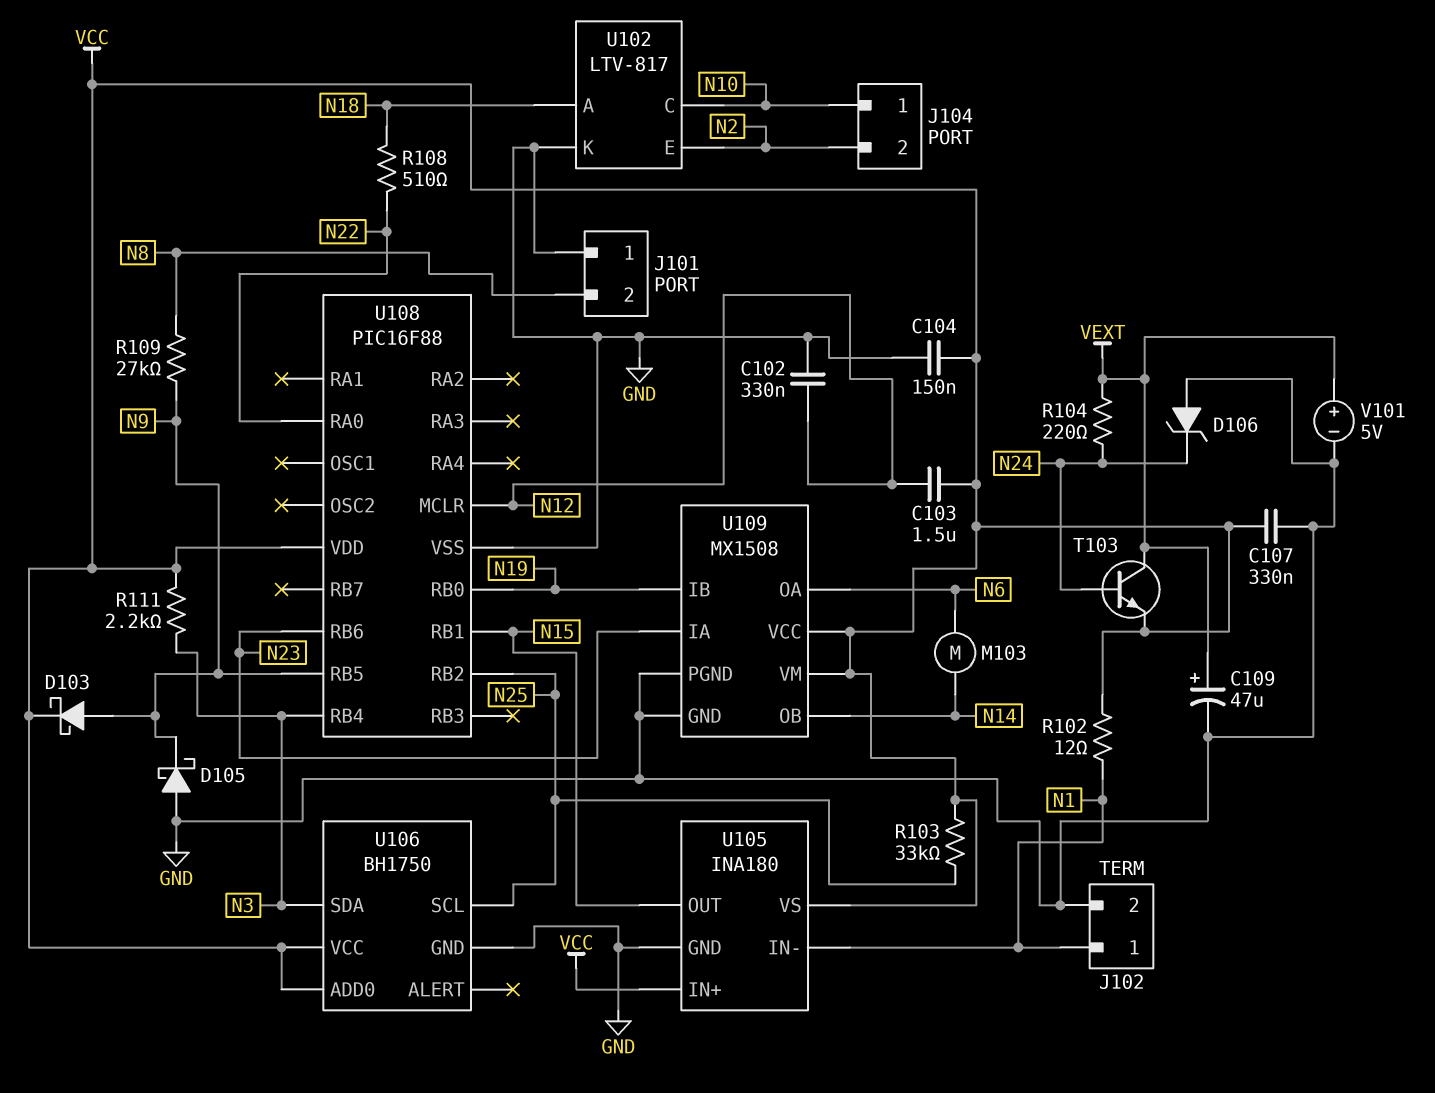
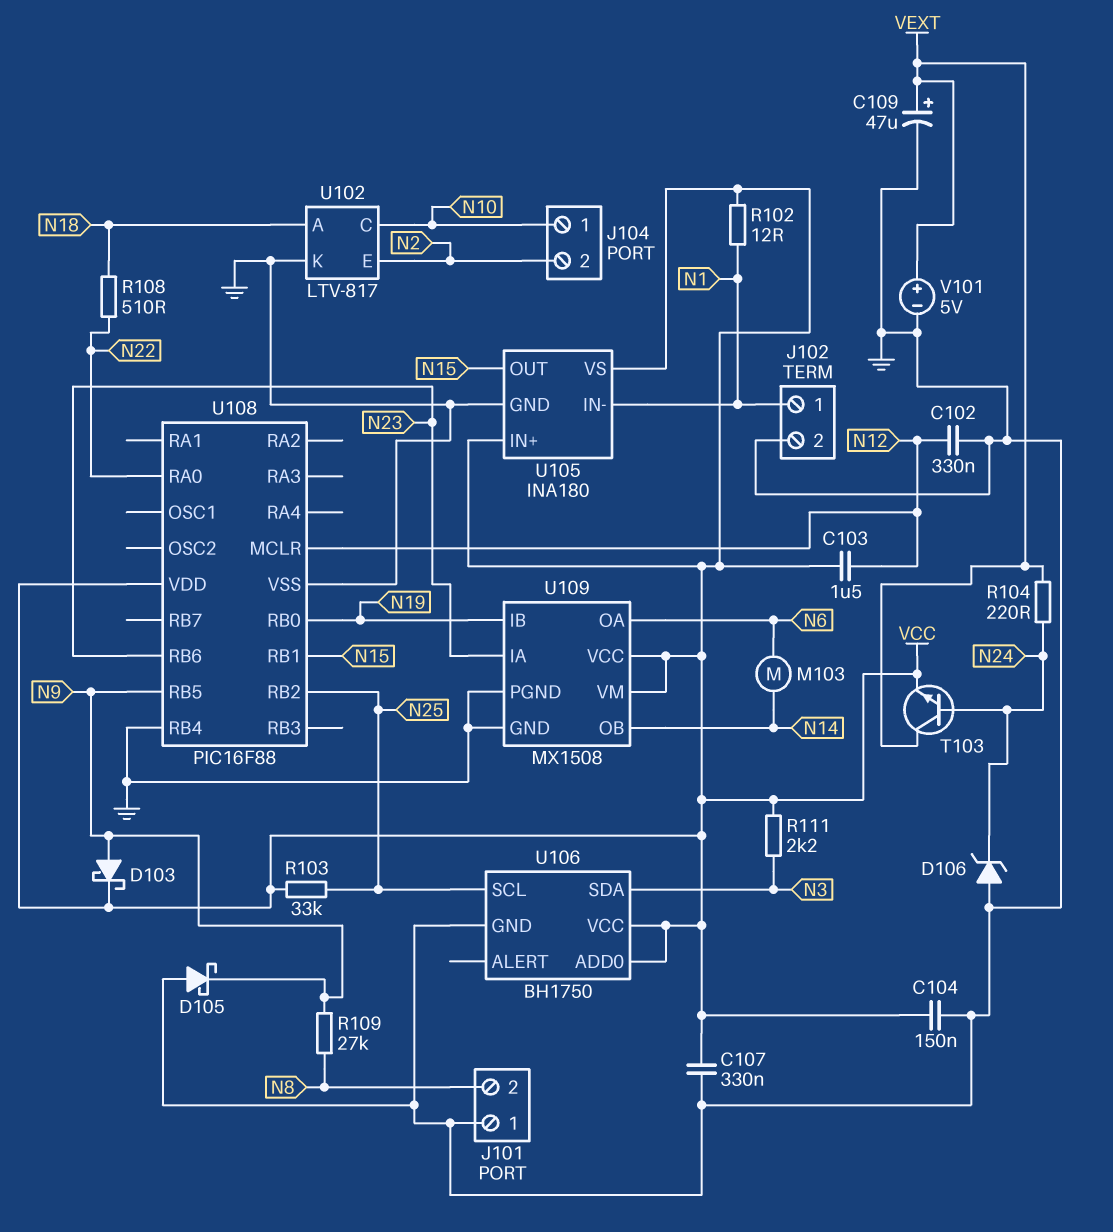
U108 pin RB4: N3 -> GND

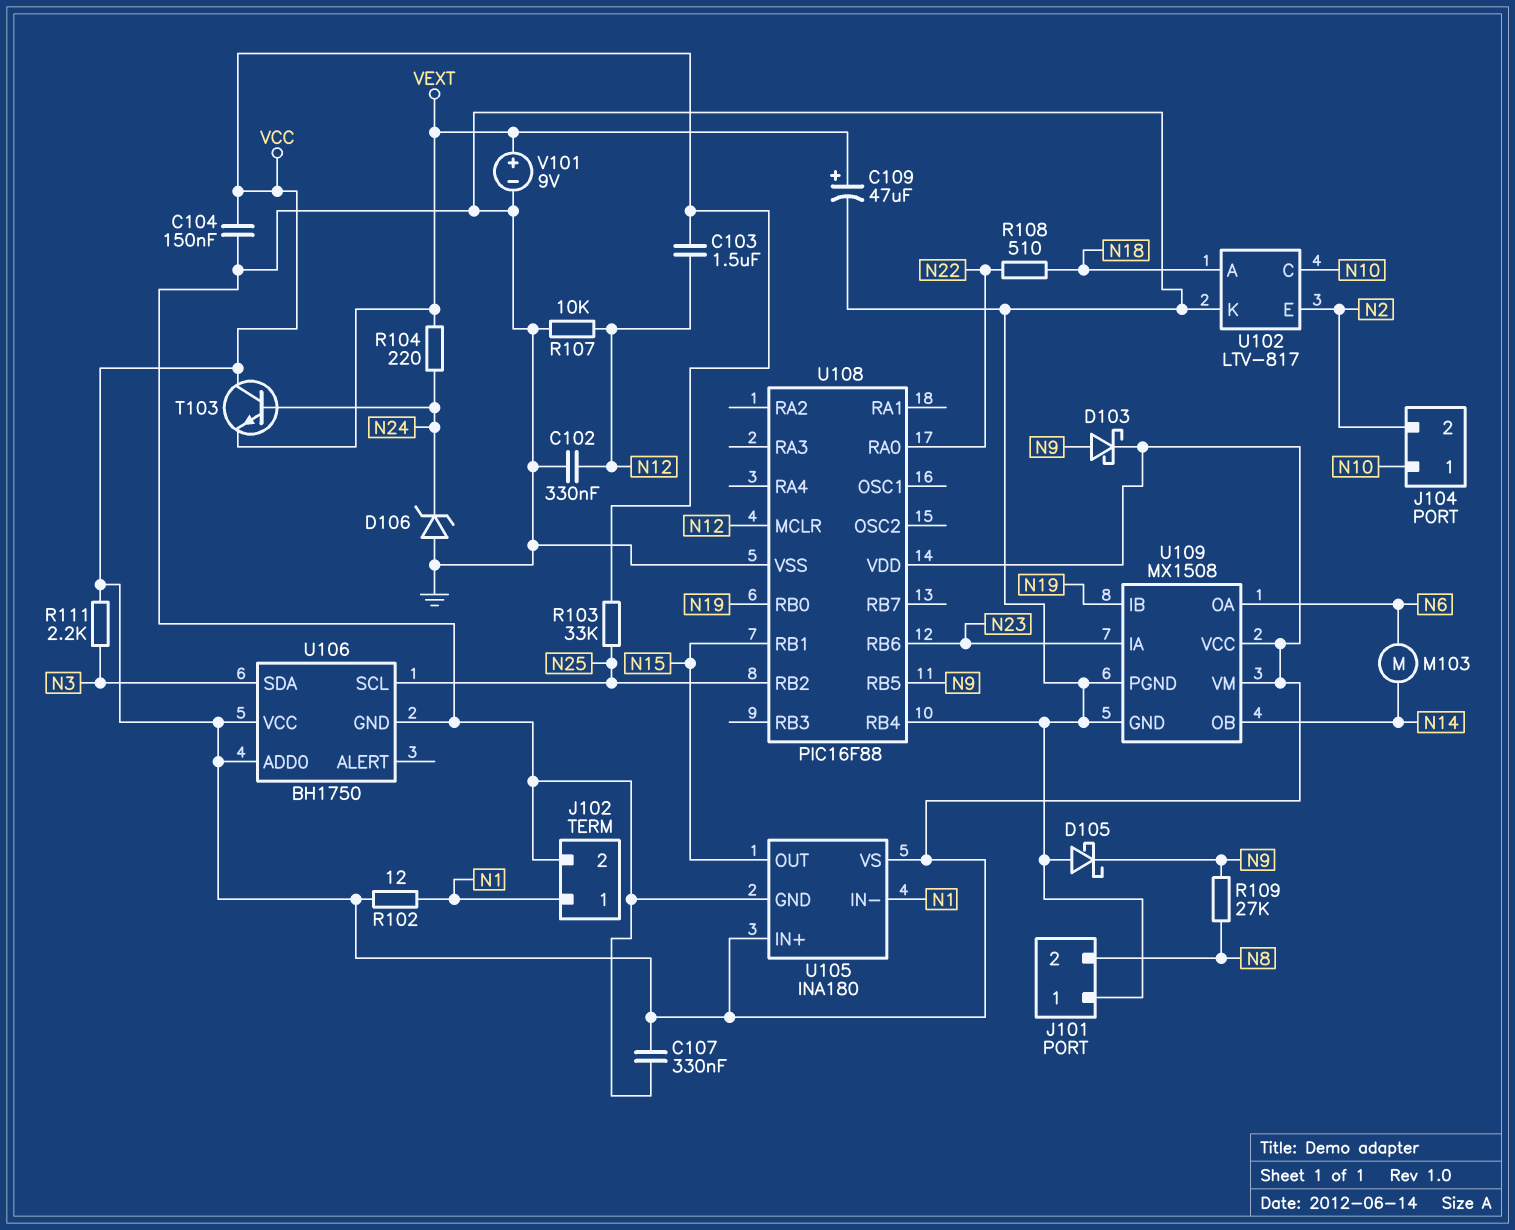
R107: none -> 10k (GND, N12)
T103: NPN (B N24, C VEXT, E VCC) -> NPN (B N24, C VCC, E VEXT)
V101: 5V (plus VEXT, minus GND) -> 9V (plus VEXT, minus GND)

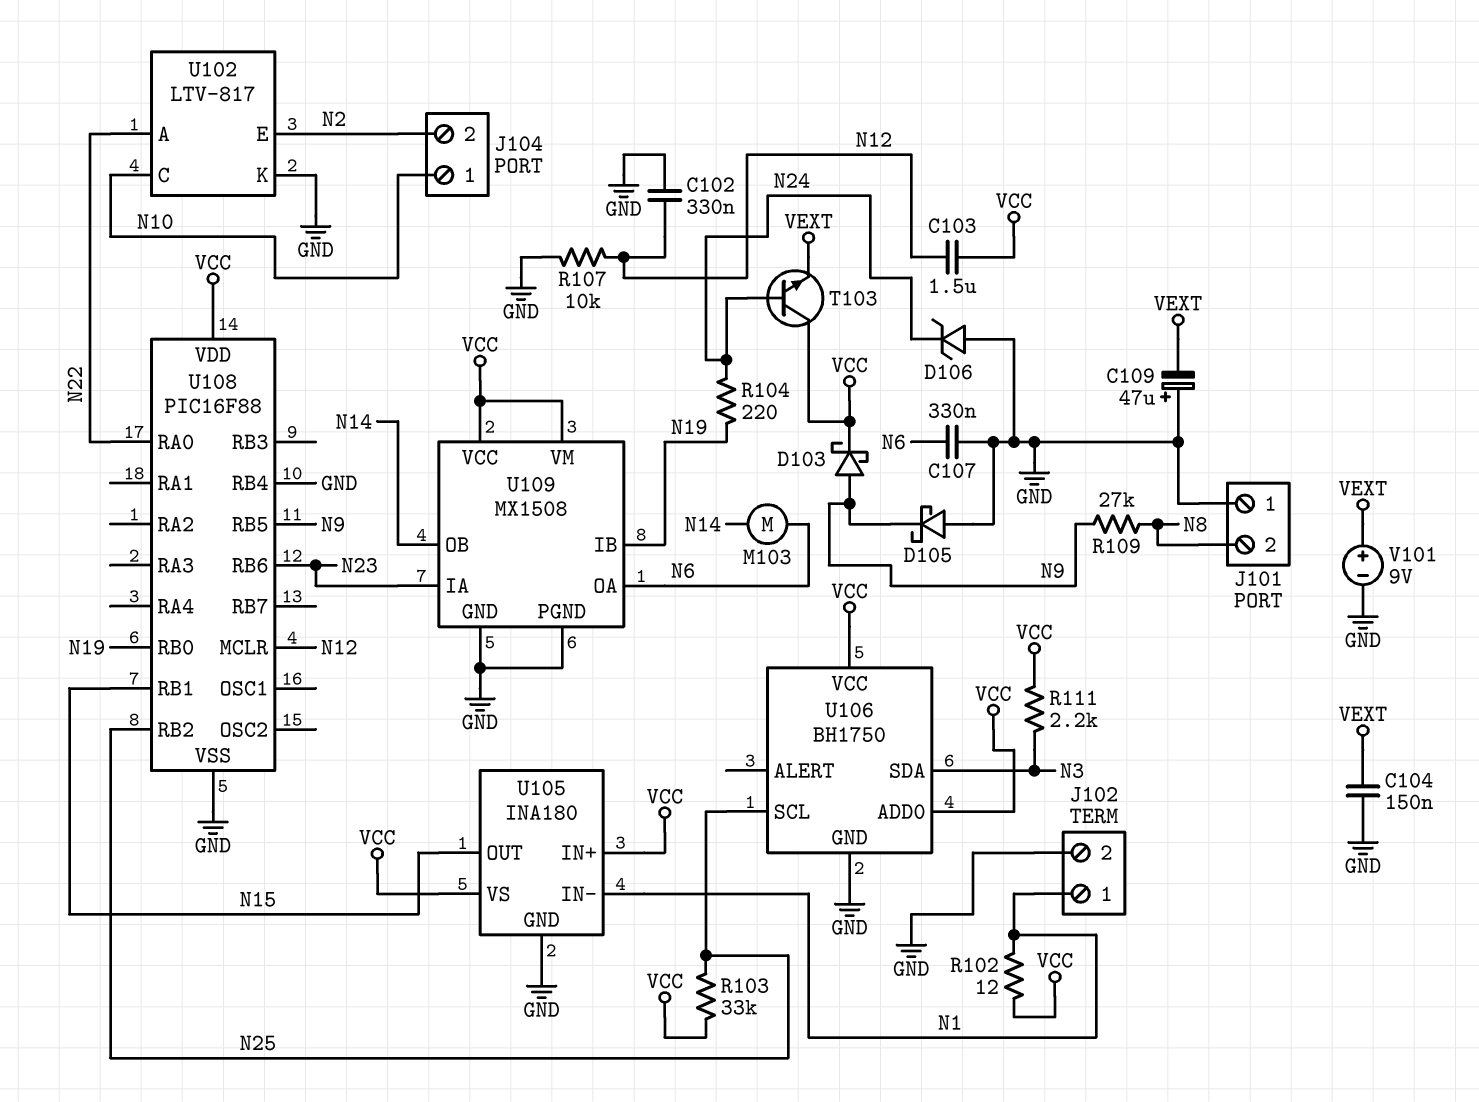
C104: 150nF (GND, VCC) -> 150nF (GND, VEXT)
C107: 330nF (GND, VCC) -> 330nF (GND, N6)
C109: 47uF (plus VEXT, minus GND) -> 47uF (plus GND, minus VEXT)
R104: 220 (N24, VEXT) -> 220 (N19, N24)
R108: 510 (N18, N22) -> none
U102 pin A: N18 -> N22

